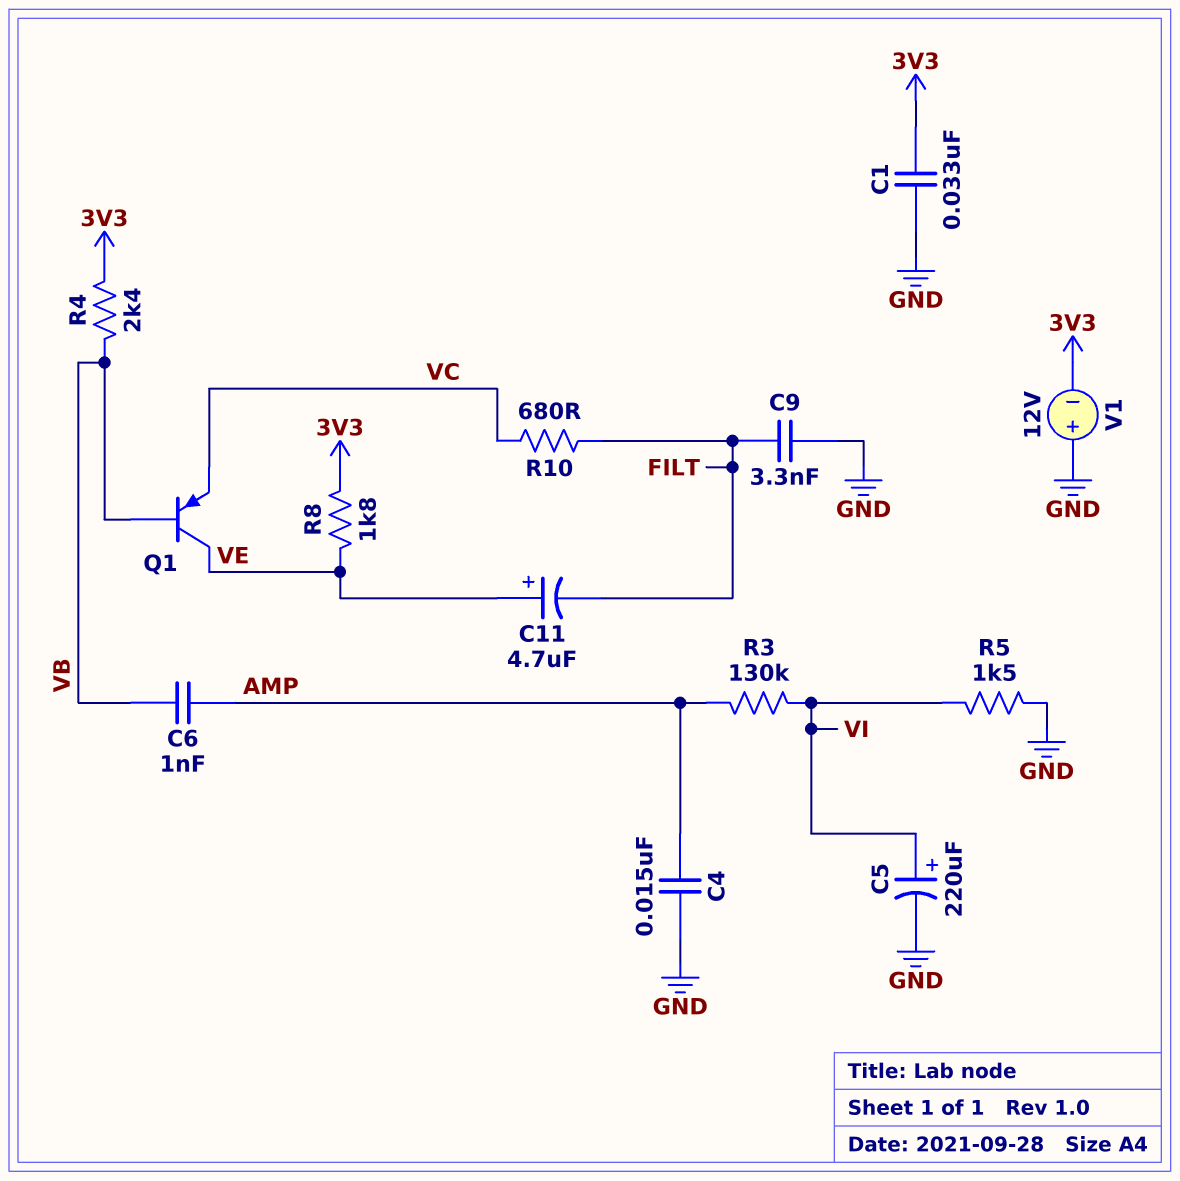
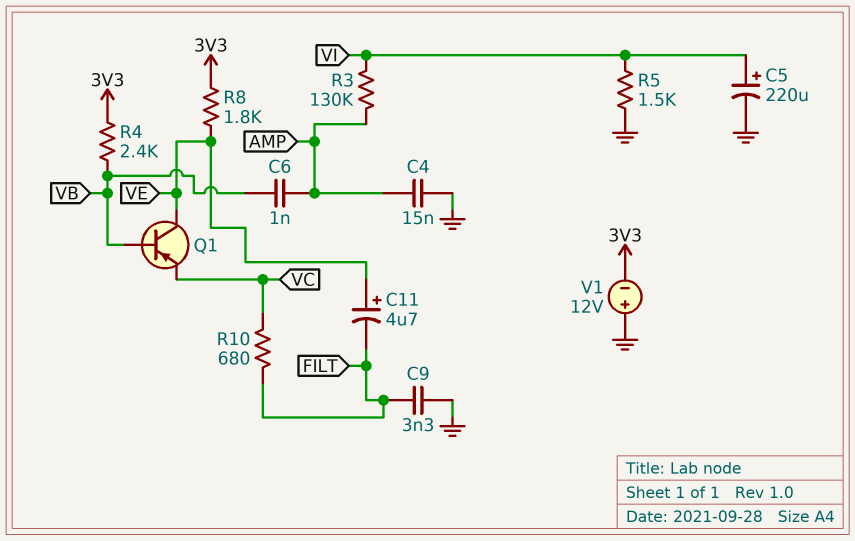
C1: 33nF (3V3, GND) -> none

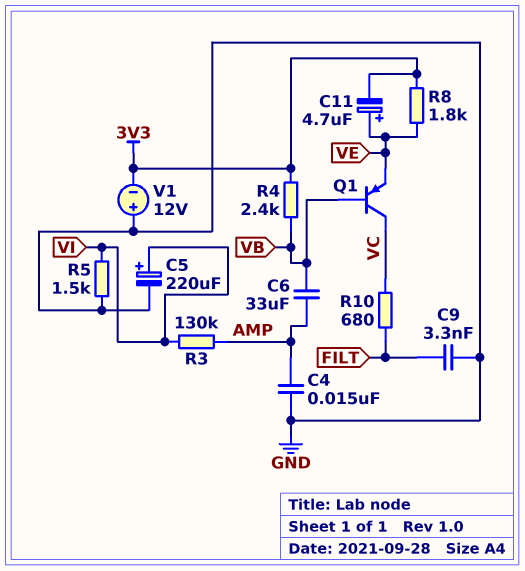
C6: 1nF (AMP, VB) -> 33uF (AMP, VB)
C11: 4.7uF (plus VE, minus FILT) -> 4.7uF (plus VE, minus 3V3)
Q1: PNP (B VB, C VE, E VC) -> PNP (B VB, C VC, E VE)

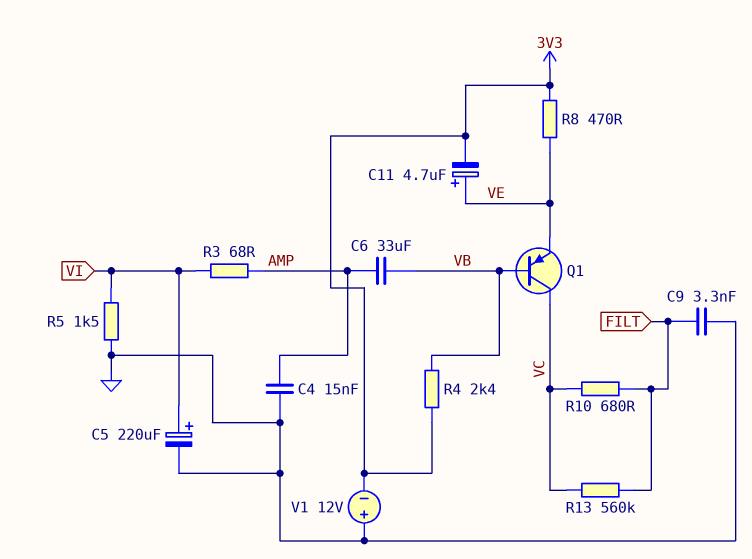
R3: 130k (AMP, VI) -> 68 (AMP, VI)
R8: 1.8k (3V3, VE) -> 470 (3V3, VE)
R13: none -> 560k (FILT, VC)

